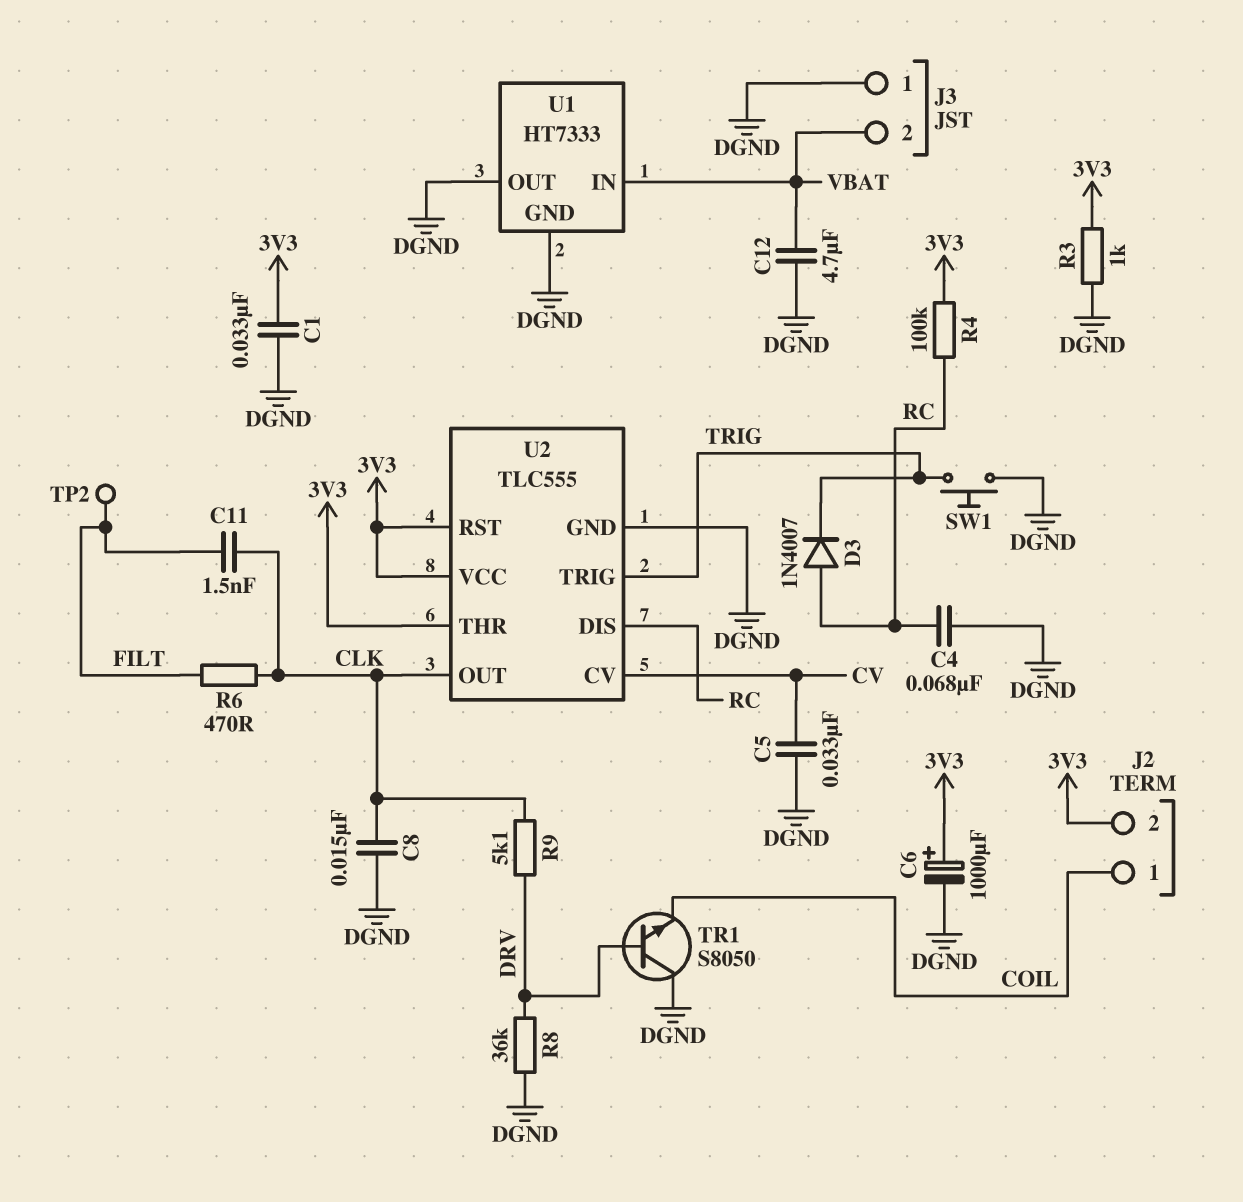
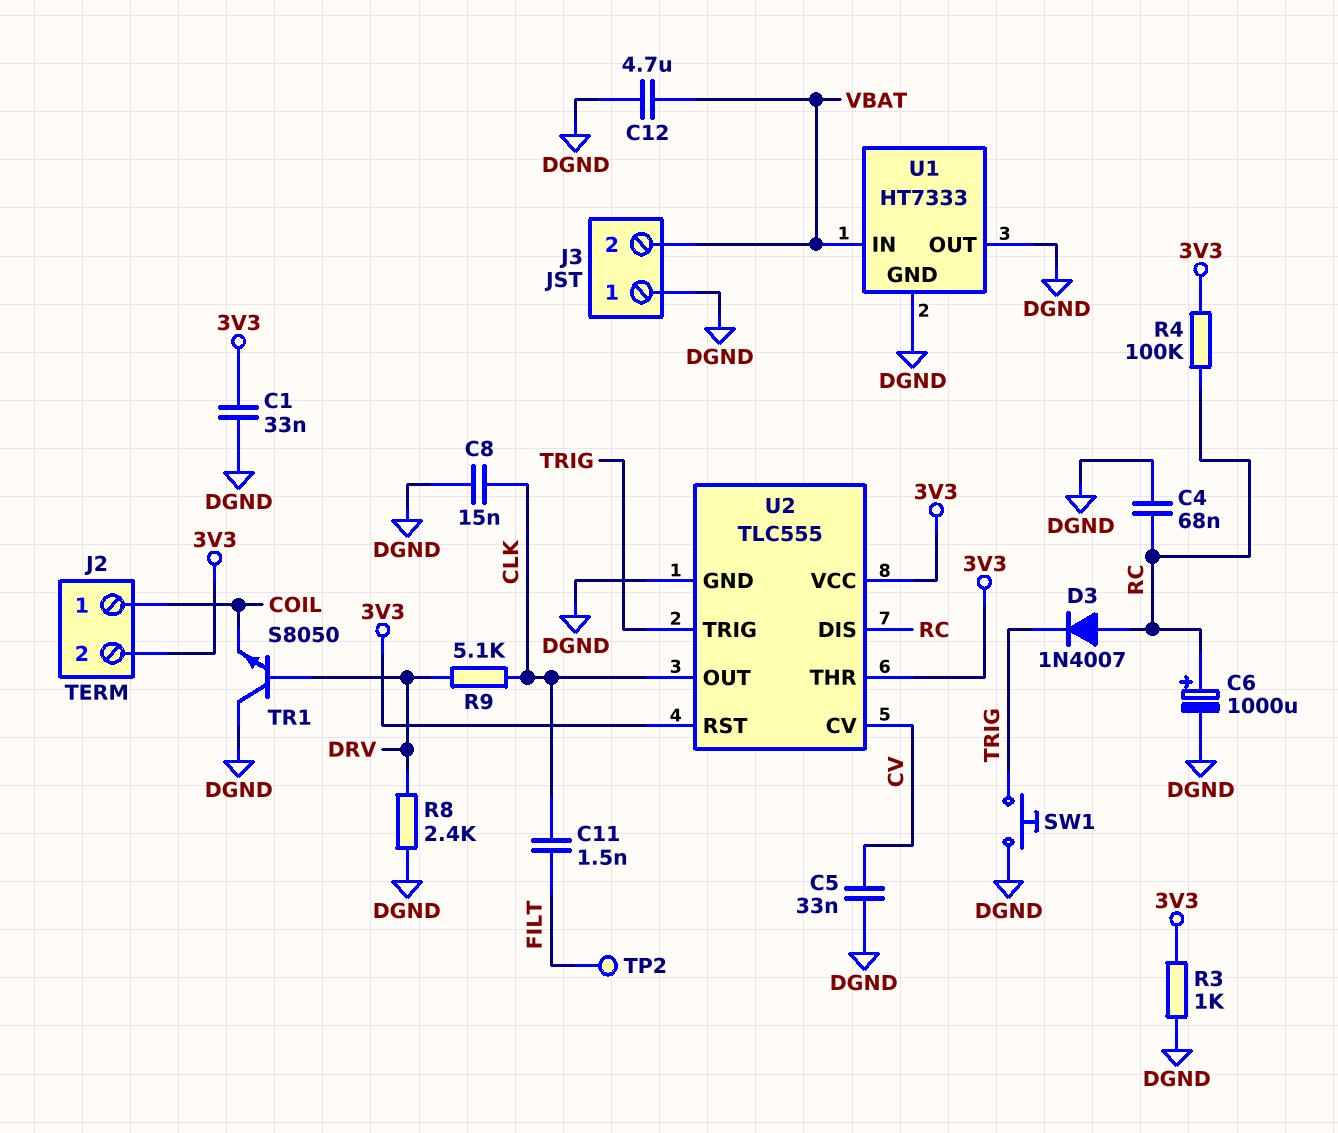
C6: 1000uF (plus 3V3, minus DGND) -> 1000uF (plus RC, minus DGND)
R6: 470 (CLK, FILT) -> none
R8: 36k (DGND, DRV) -> 2.4k (DGND, DRV)

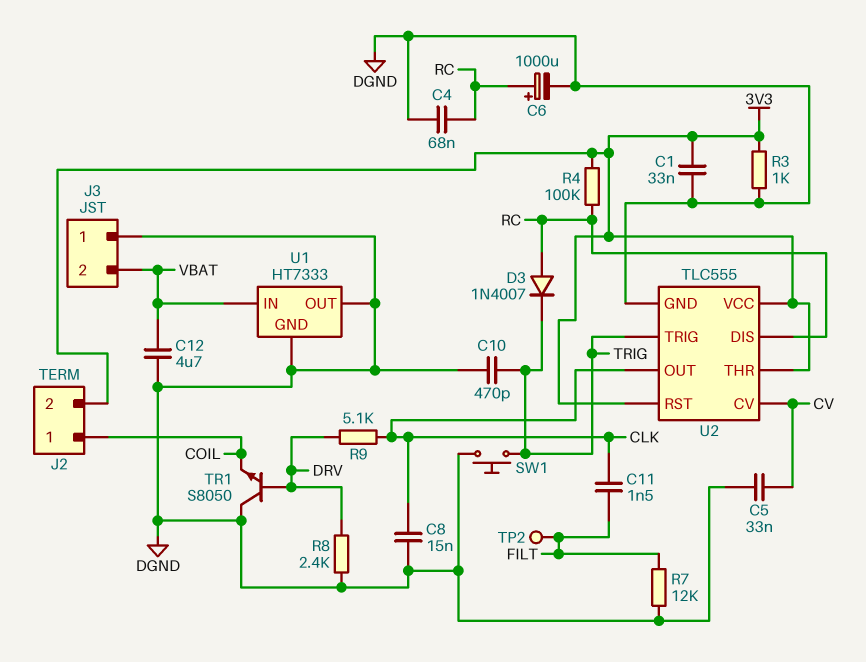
C10: none -> 470pF (DGND, TRIG)
R7: none -> 12k (DGND, FILT)

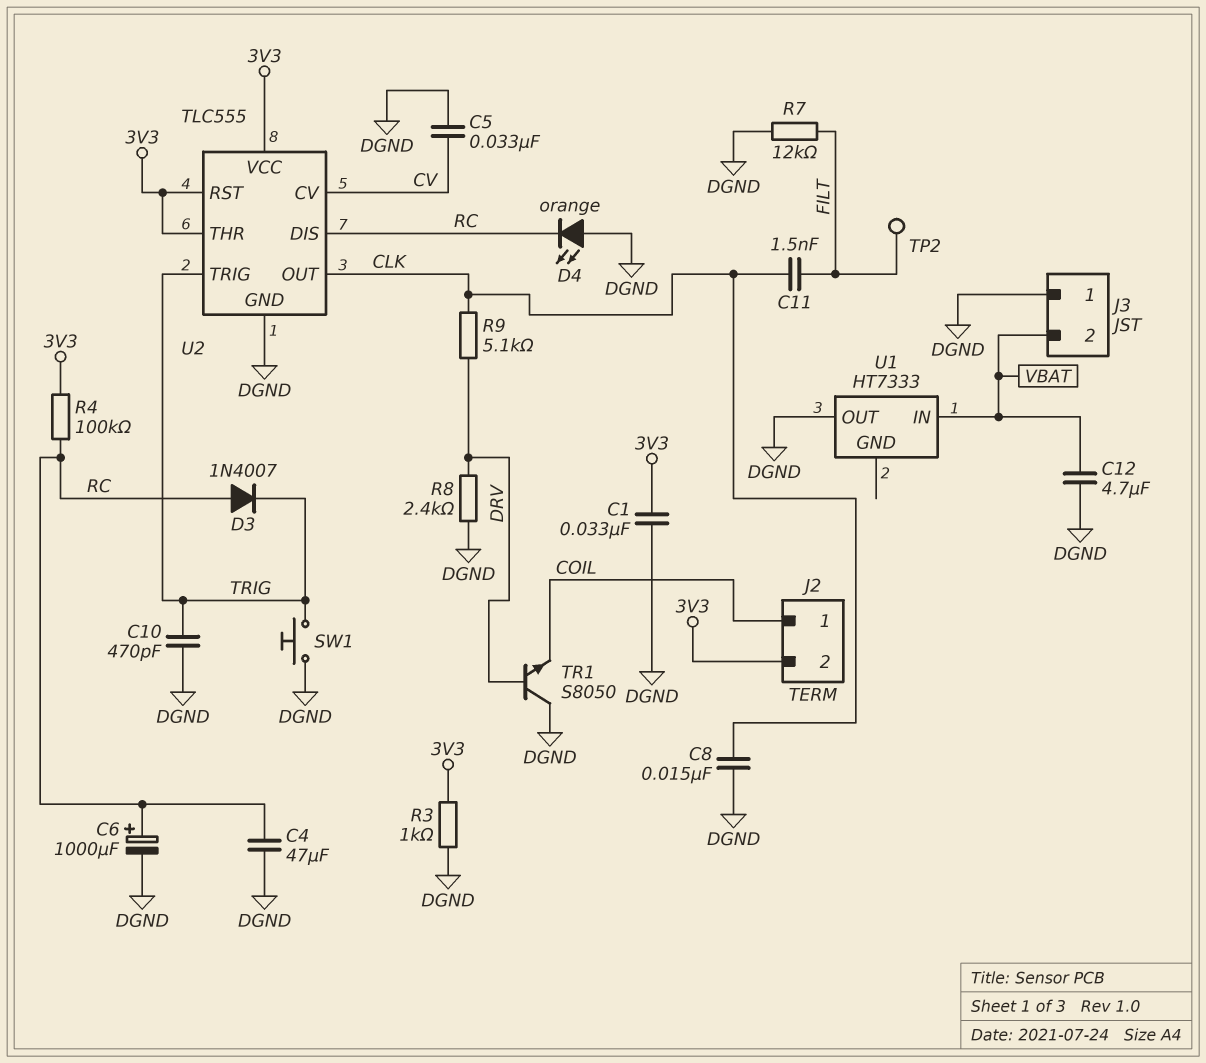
C4: 68nF (DGND, RC) -> 47uF (DGND, RC)
D4: none -> LED orange (A DGND, K RC)
U1 pin GND: DGND -> none

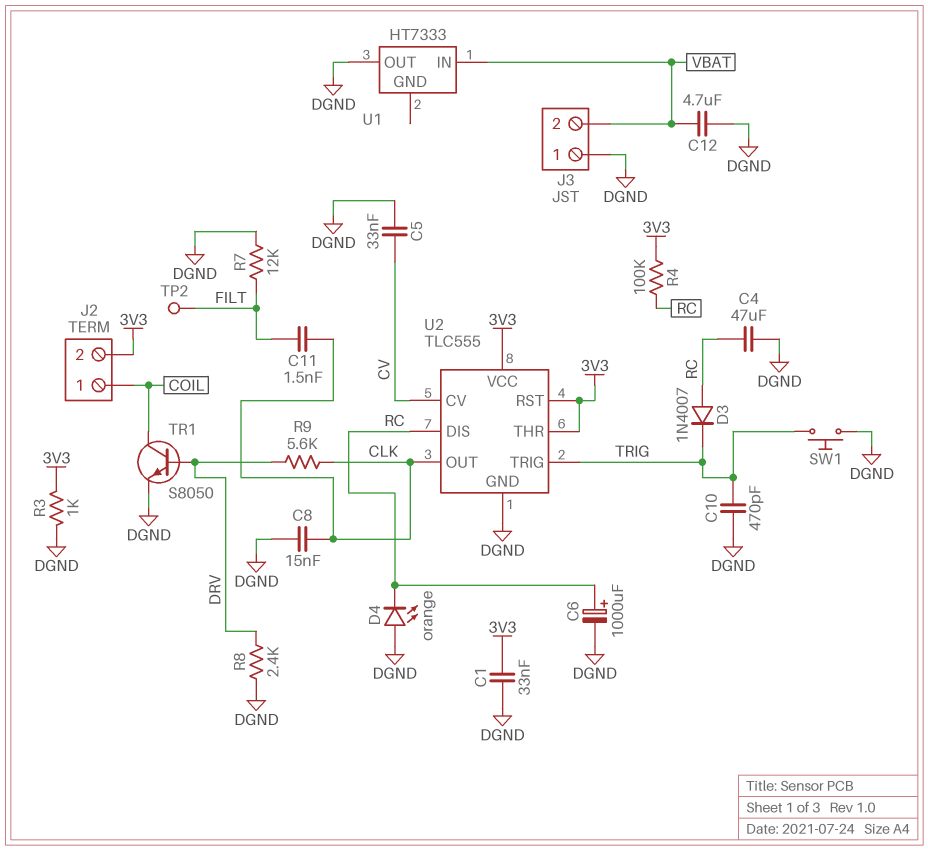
R9: 5.1k (CLK, DRV) -> 5.6k (CLK, DRV)
TR1: NPN S8050 (B DRV, C DGND, E COIL) -> NPN S8050 (B DRV, C COIL, E DGND)

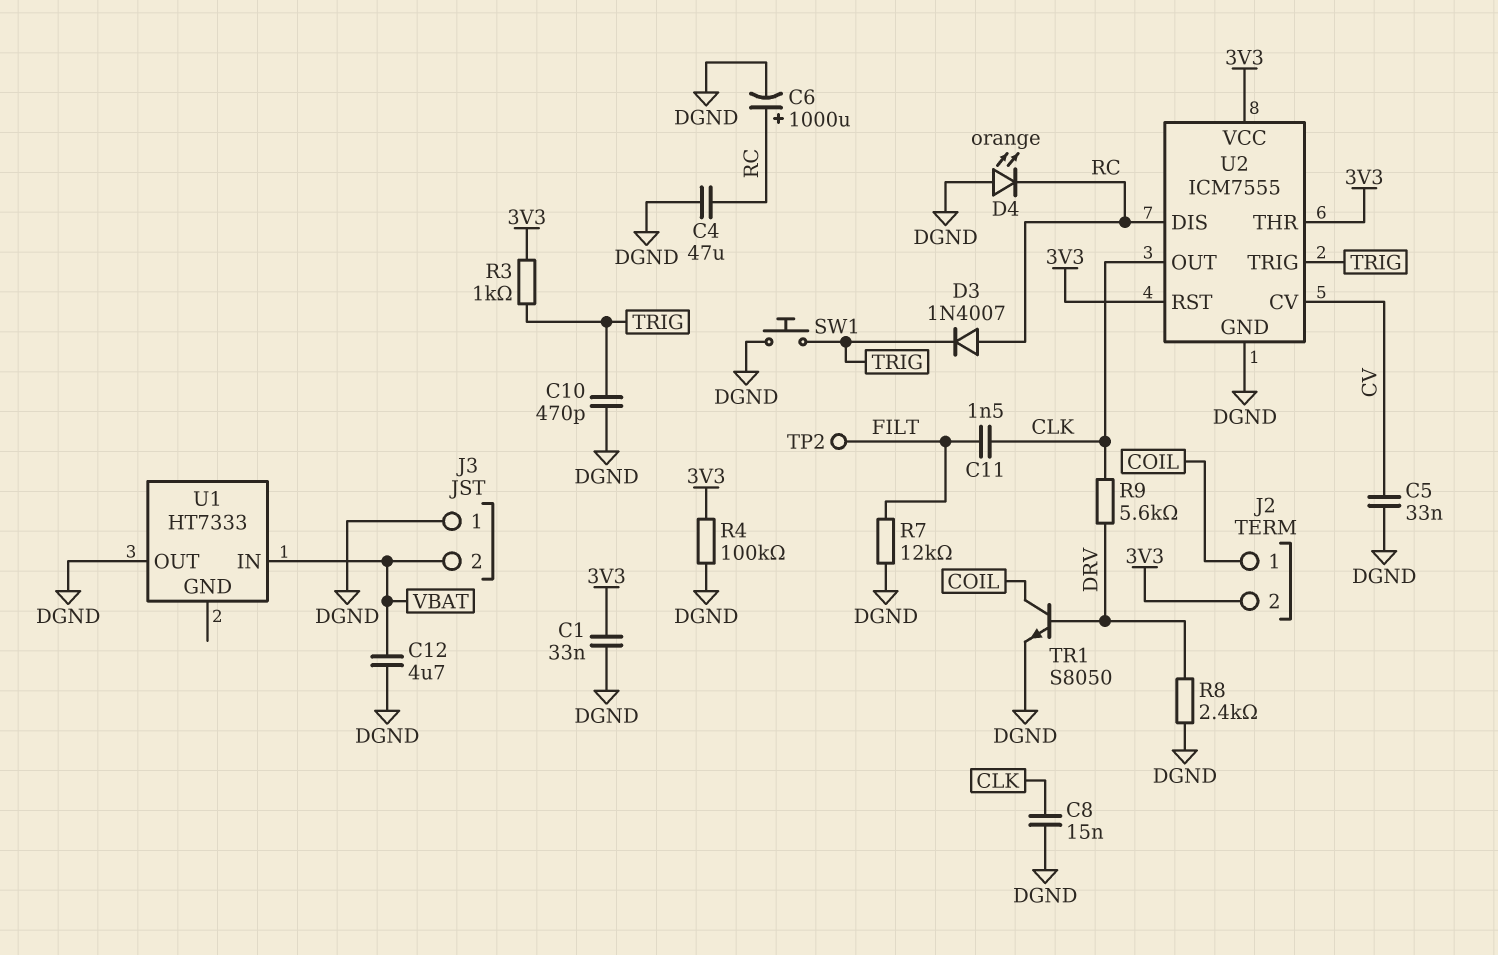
R3: 1k (3V3, DGND) -> 1k (3V3, TRIG)
R4: 100k (3V3, RC) -> 100k (3V3, DGND)
U2: TLC555 -> ICM7555

